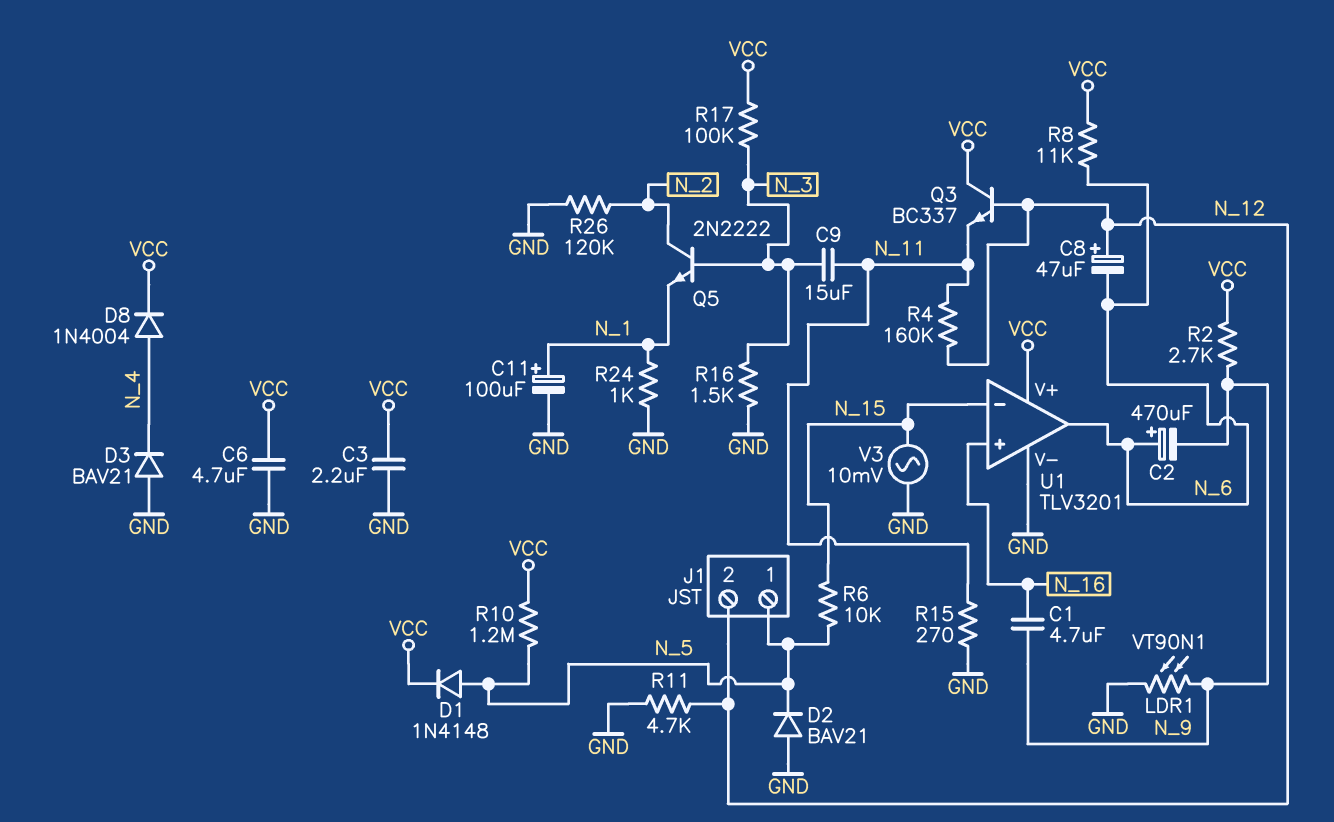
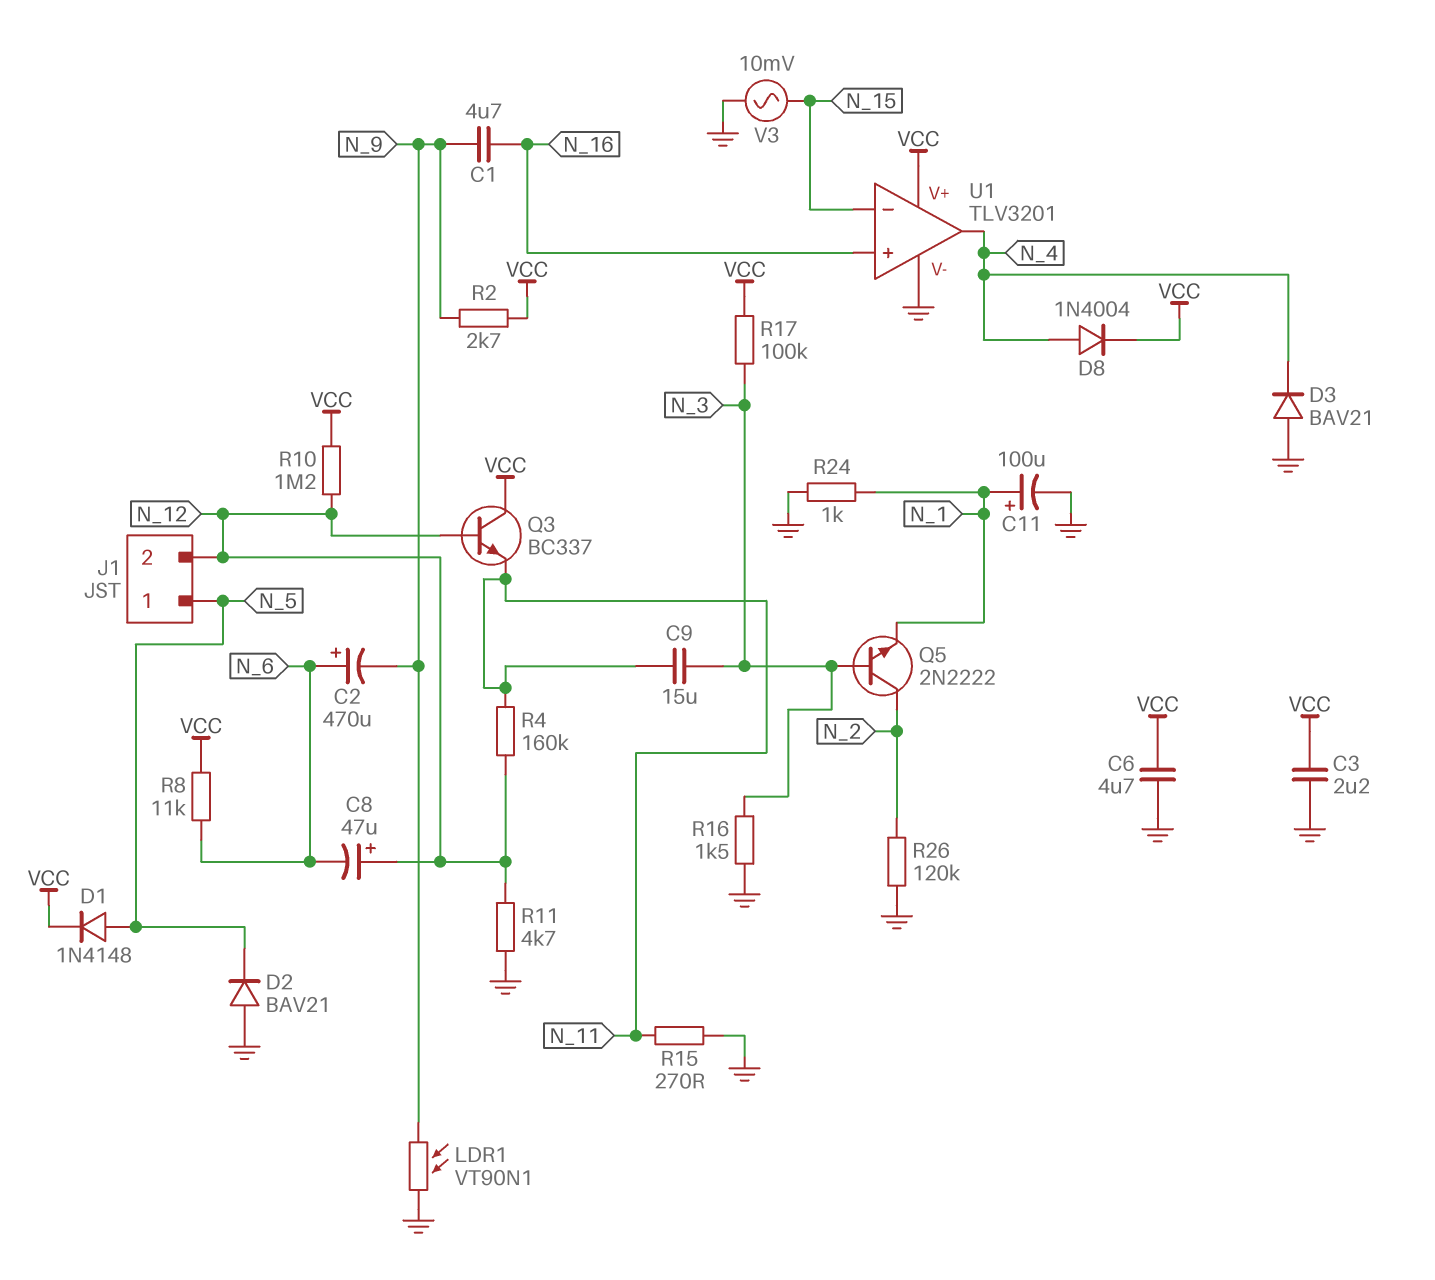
R6: 10k (N_5, N_15) -> none
R10: 1.2M (N_5, VCC) -> 1.2M (N_12, VCC)
U1 pin out: N_6 -> N_4

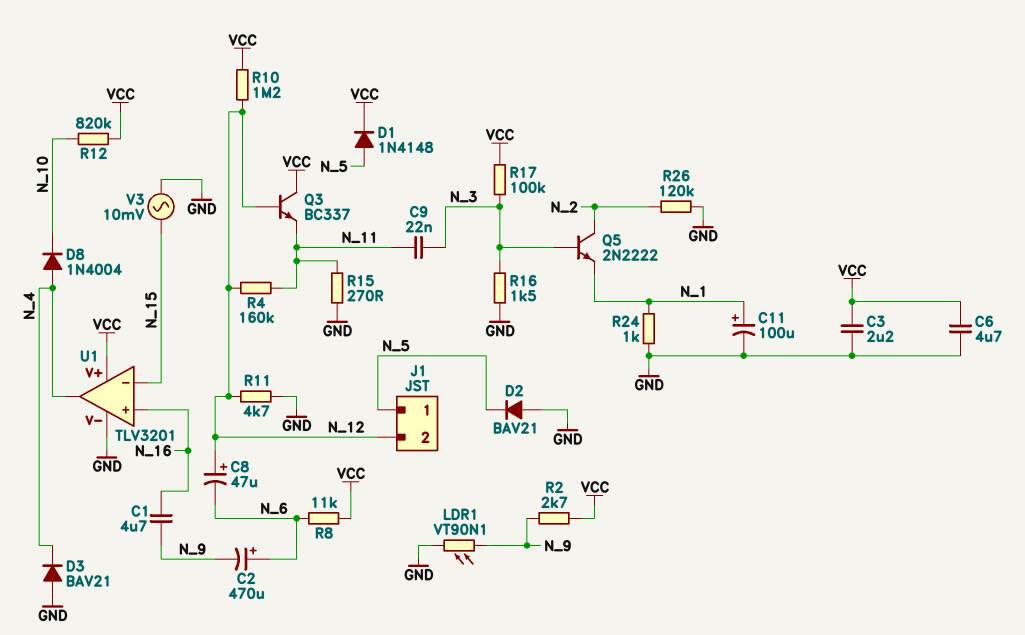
C9: 15uF (N_3, N_11) -> 22nF (N_3, N_11)
D8: diode 1N4004 (A N_4, K VCC) -> diode 1N4004 (A N_4, K N_10)
R12: none -> 820k (N_10, VCC)

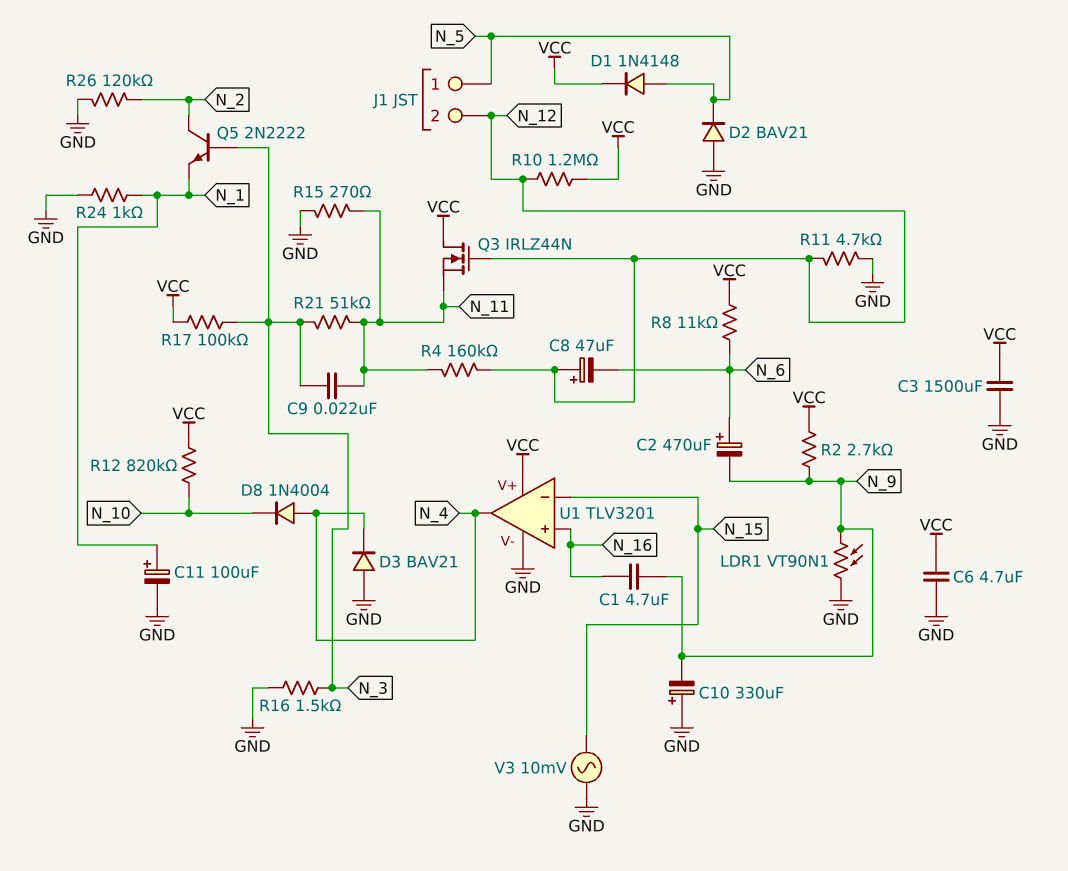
C3: 2.2uF (GND, VCC) -> 1500uF (GND, VCC)
C10: none -> 330uF (plus GND, minus N_9)
Q3: NPN BC337 (B N_12, C VCC, E N_11) -> NMOS IRLZ44N (G N_12, D VCC, S N_11)
R21: none -> 51k (N_3, N_11)

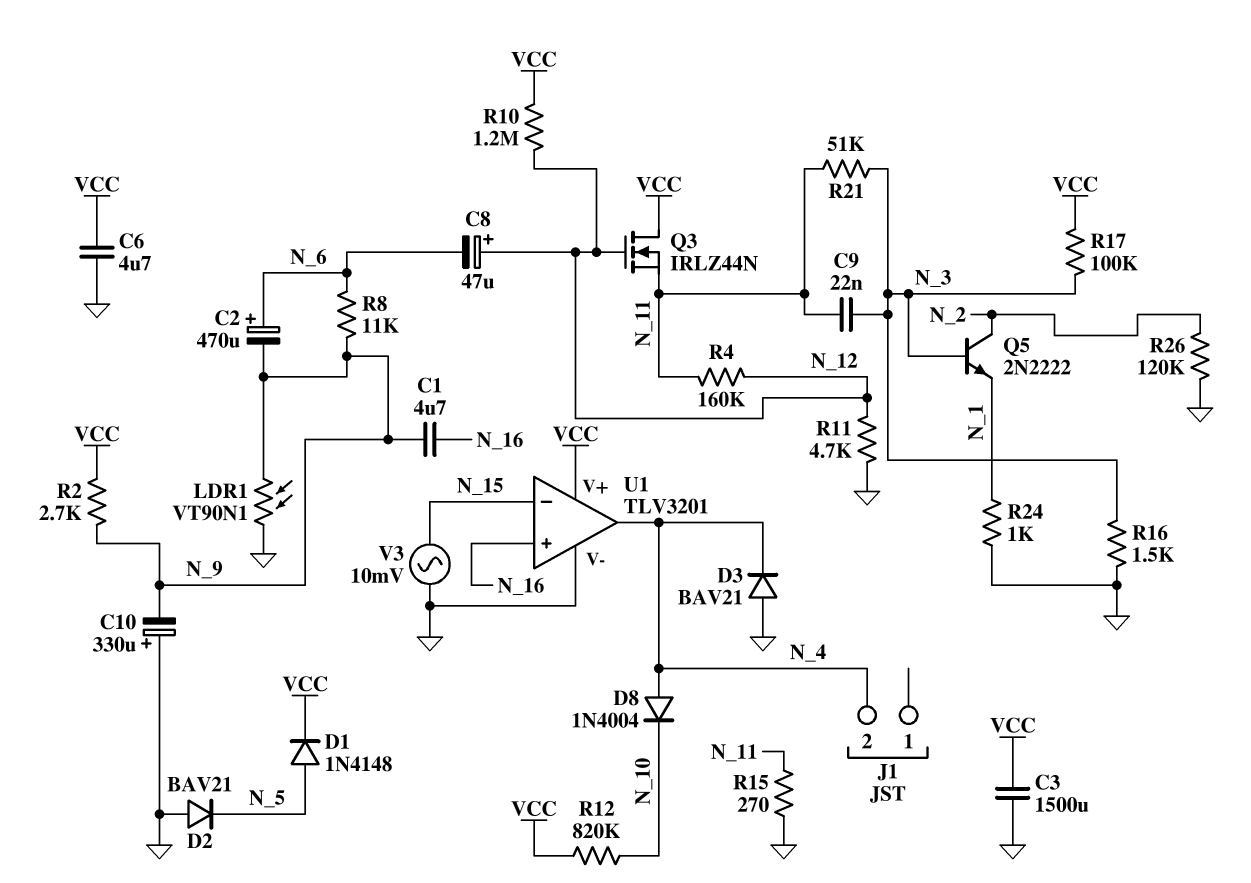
C11: 100uF (plus N_1, minus GND) -> none
J1 pin 1: N_5 -> none
J1 pin 2: N_12 -> N_4
R8: 11k (N_6, VCC) -> 11k (N_6, N_9)

